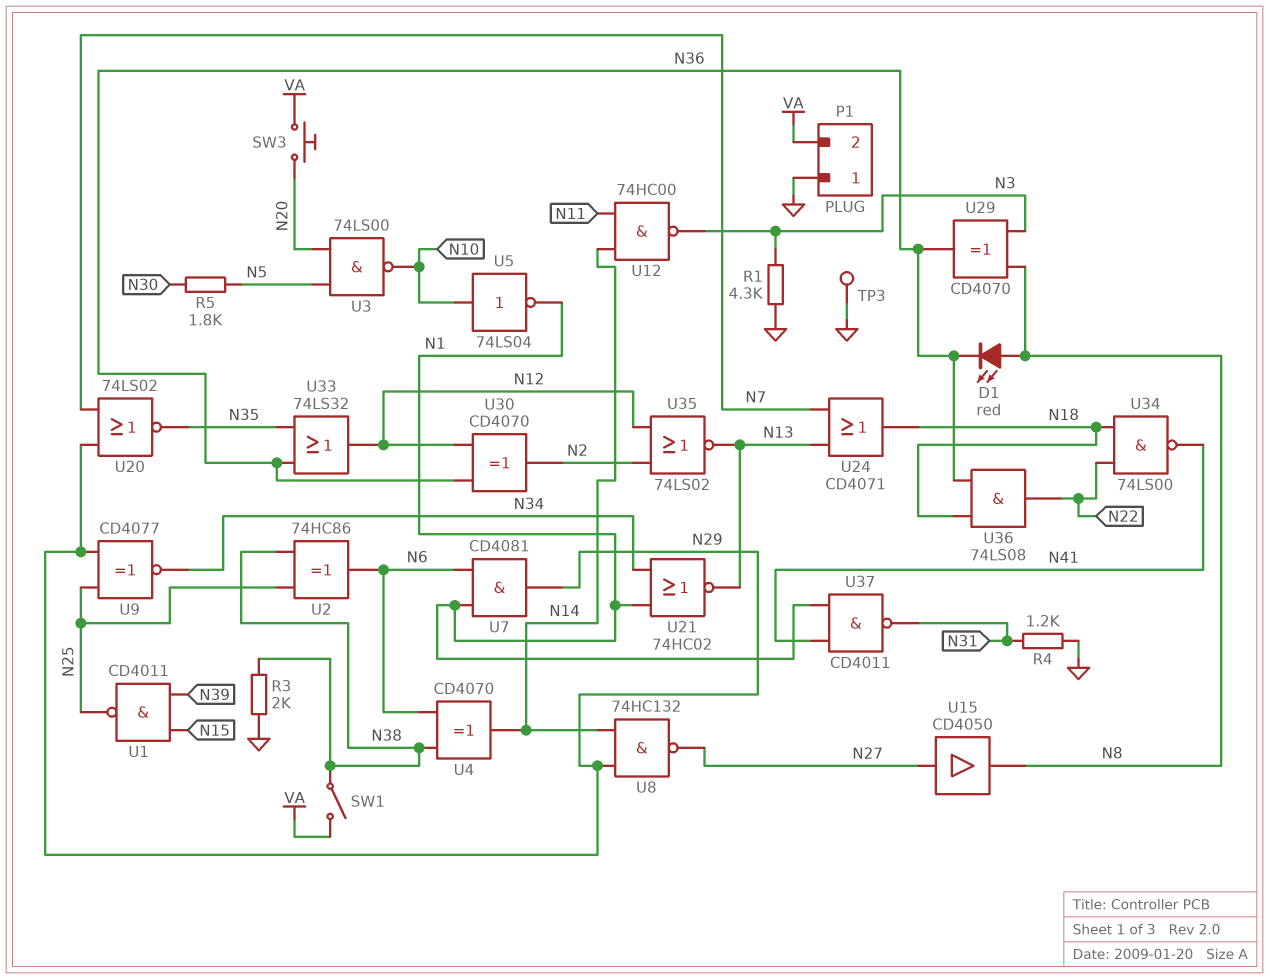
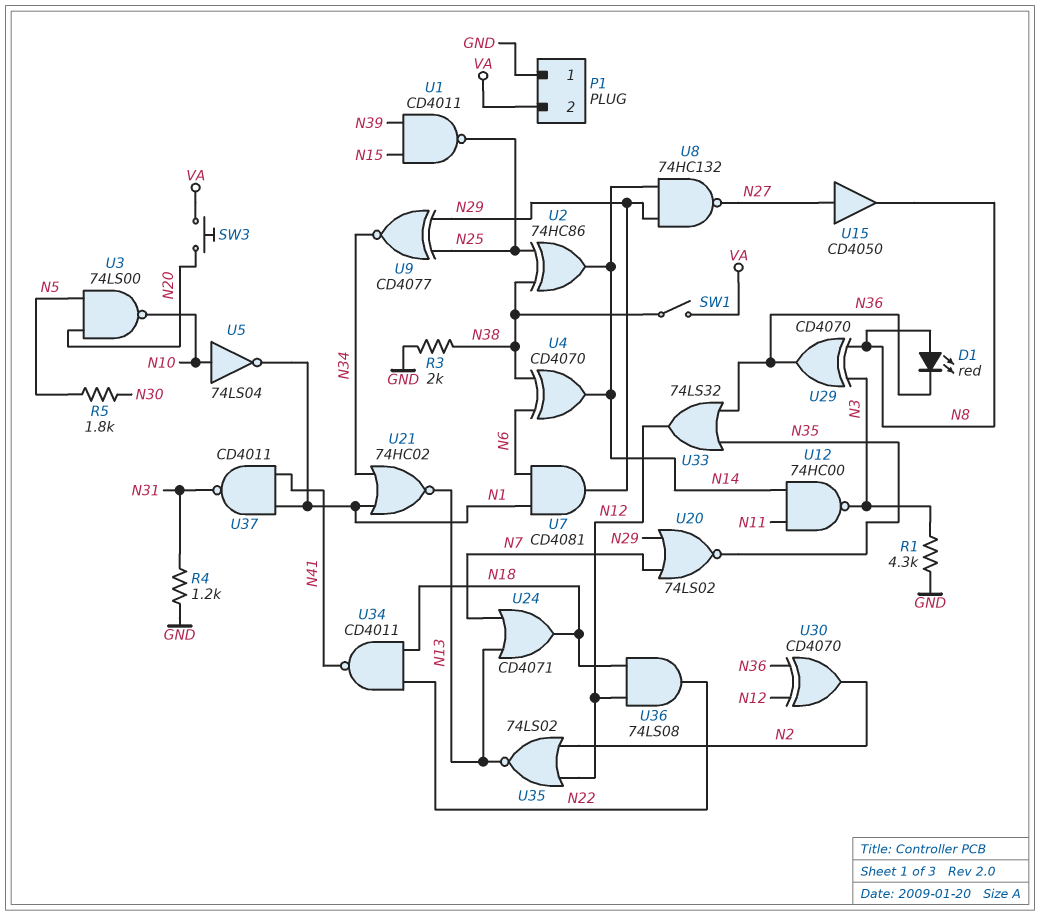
TP3: test point (GND) -> none
U2: XOR 74HC86 (in N25, in N38, out N6) -> XOR 74HC86 (in N25, in N38, out N14)
U34: NAND 74LS00 (in N18, in N22, out N41) -> NAND CD4011 (in N18, in N22, out N41)
U36: AND 74LS08 (in N18, in N36, out N22) -> AND 74LS08 (in N12, in N18, out N22)

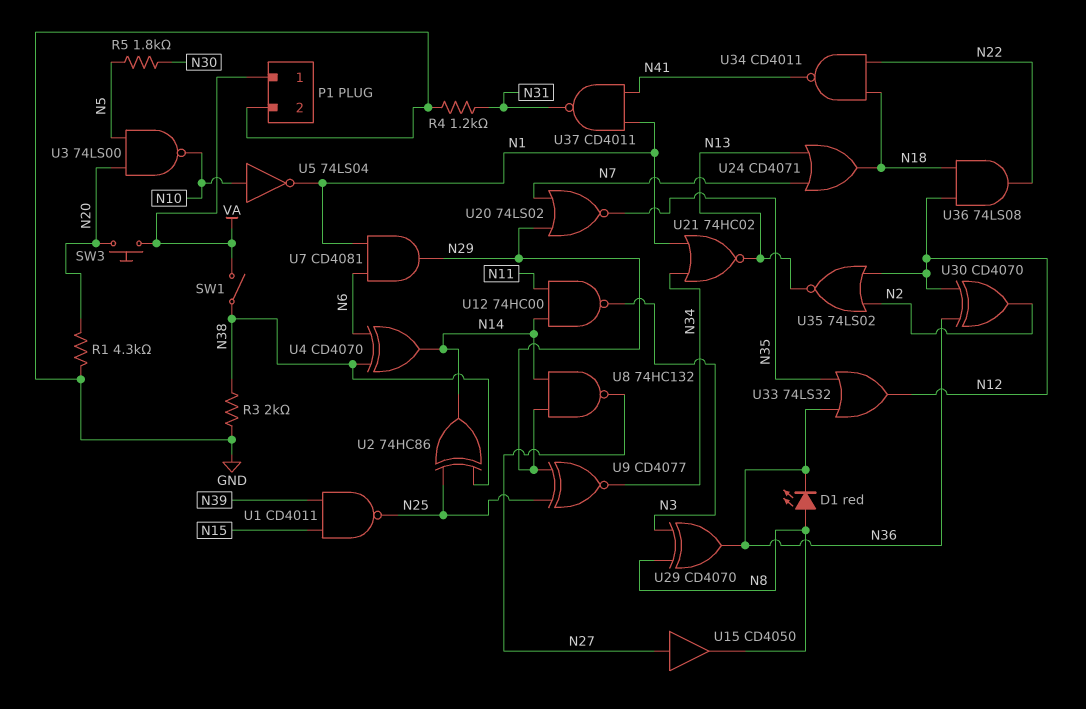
P1 pin 1: GND -> VA
P1 pin 2: VA -> GND
R1: 4.3k (GND, N3) -> 4.3k (GND, N20)

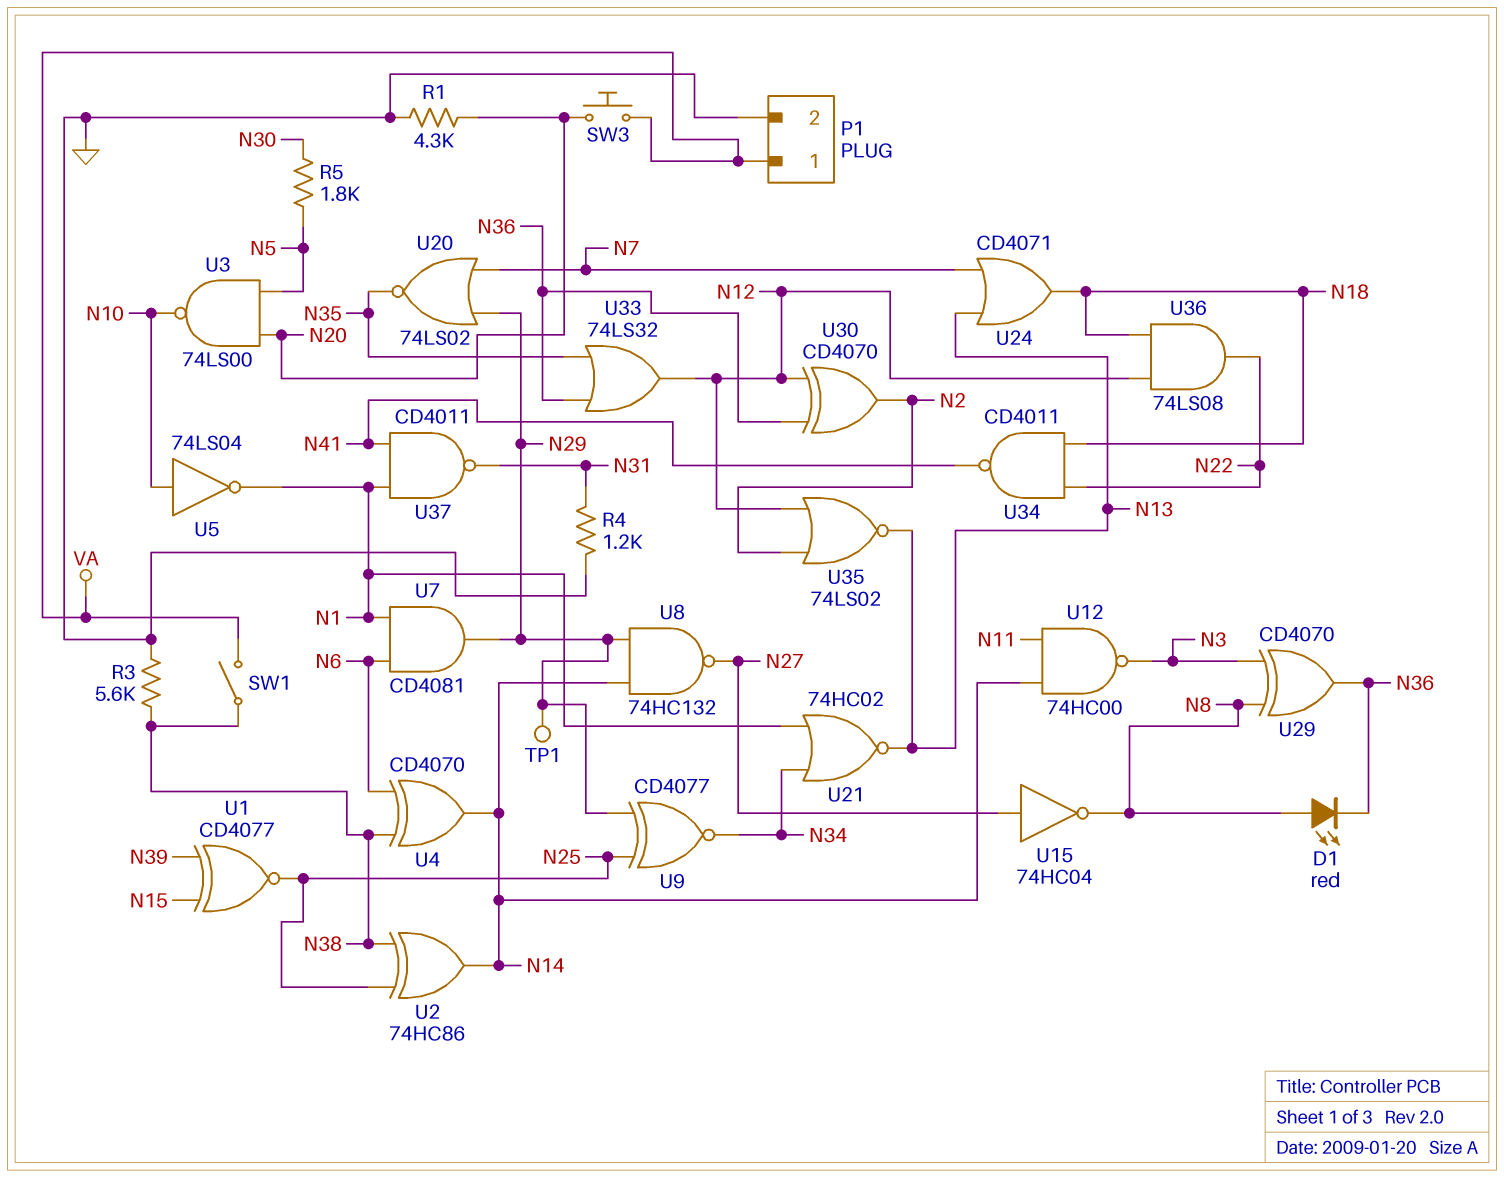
R3: 2k (GND, N38) -> 5.6k (GND, N38)
TP1: none -> test point (N29)
U1: NAND CD4011 (in N15, in N39, out N25) -> XNOR CD4077 (in N15, in N39, out N25)
U15: buffer CD4050 (in N27, out N8) -> NOT 74HC04 (in N27, out N8)

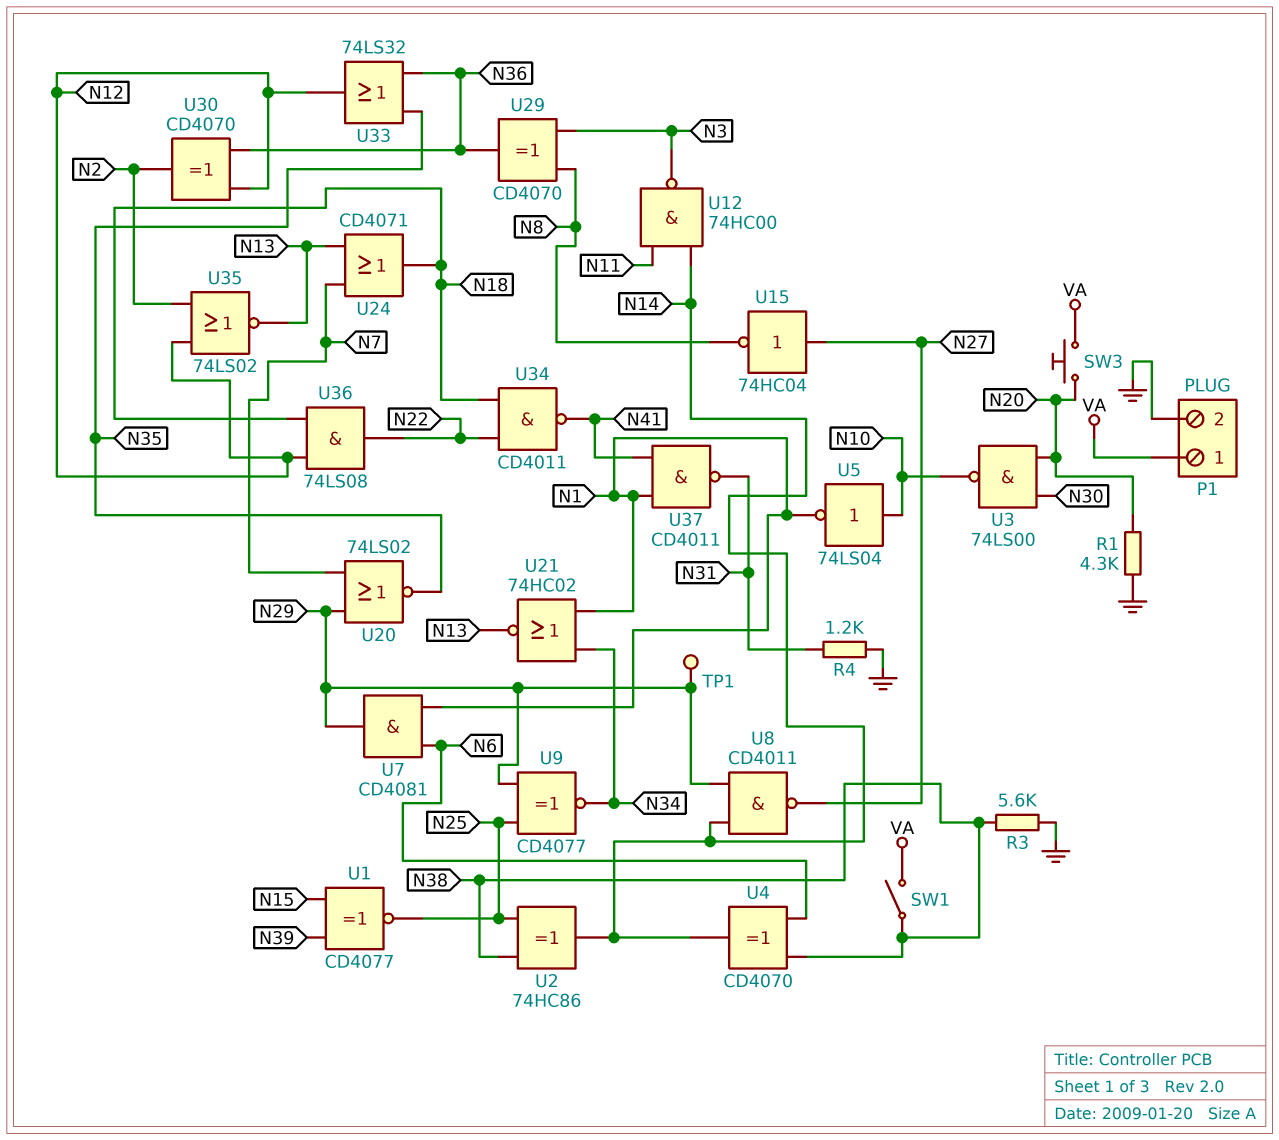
D1: LED red (A N8, K N36) -> none
R5: 1.8k (N5, N30) -> none
U3: NAND 74LS00 (in N5, in N20, out N10) -> NAND 74LS00 (in N20, in N30, out N10)
U8: NAND 74HC132 (in N14, in N29, out N27) -> NAND CD4011 (in N14, in N29, out N27)

